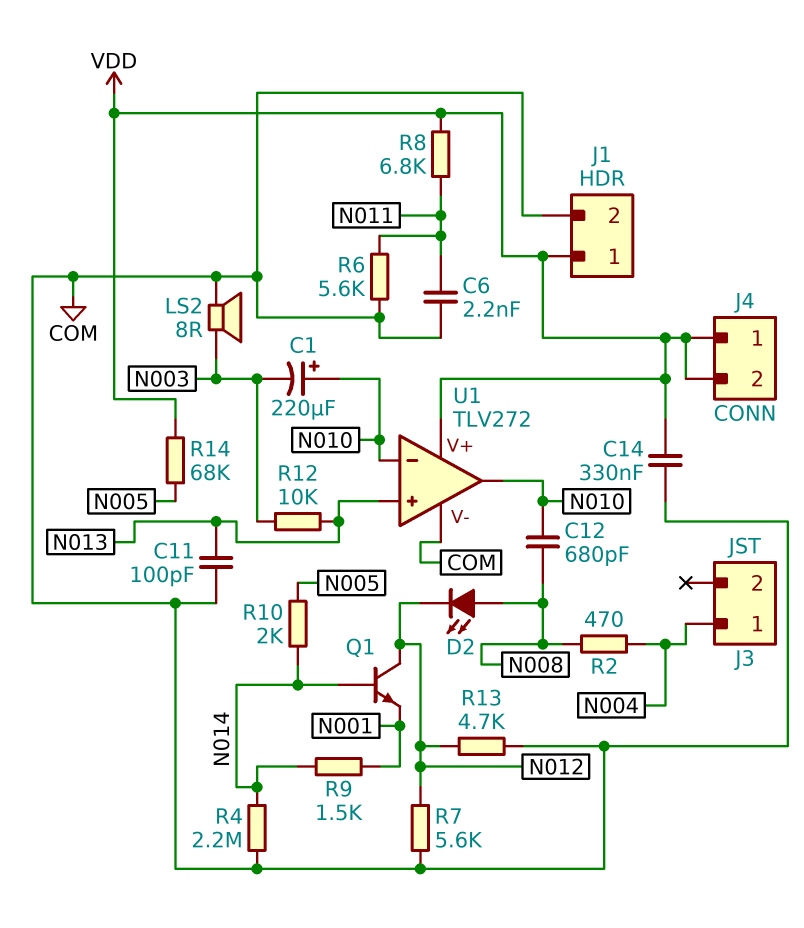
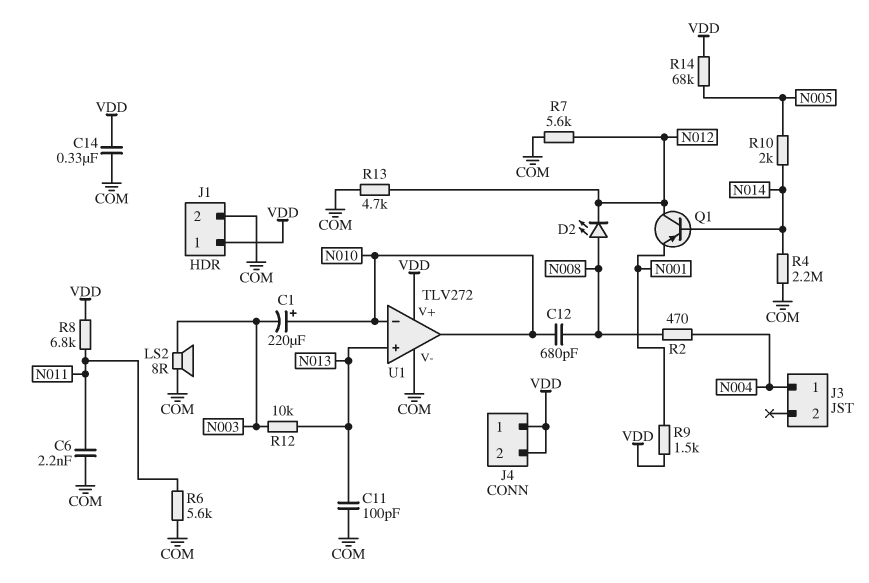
Q1: NPN (B N014, C N012, E N001) -> PNP (B N014, C N012, E N001)
R9: 1.5k (N001, N014) -> 1.5k (N001, VDD)

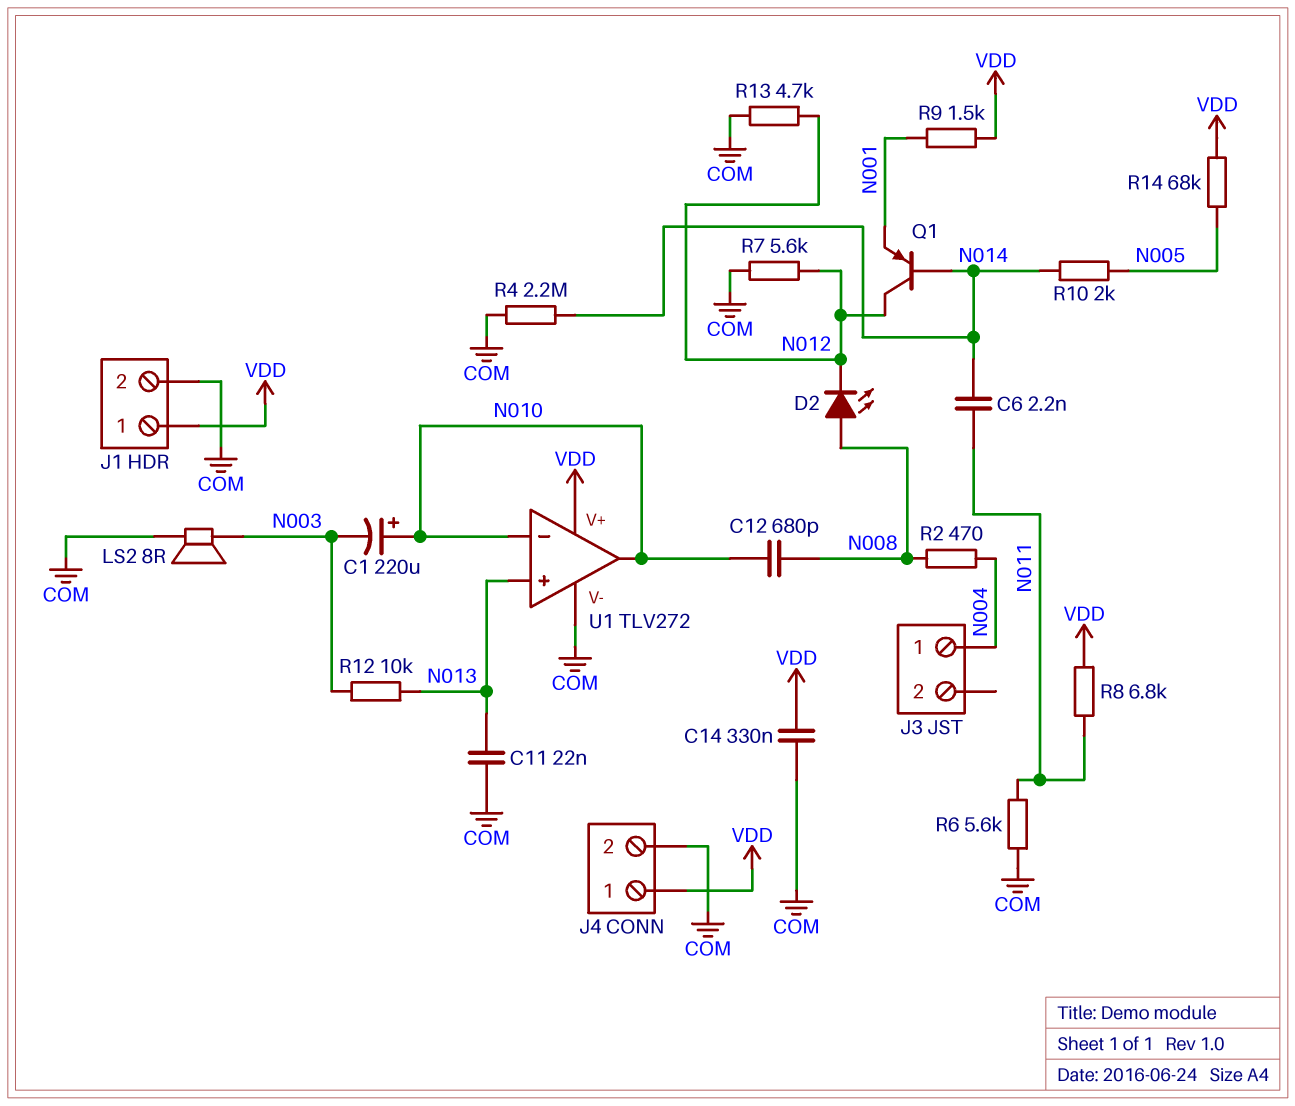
C6: 2.2nF (COM, N011) -> 2.2nF (N011, N014)
C11: 100pF (COM, N013) -> 22nF (COM, N013)
J4 pin 2: VDD -> COM

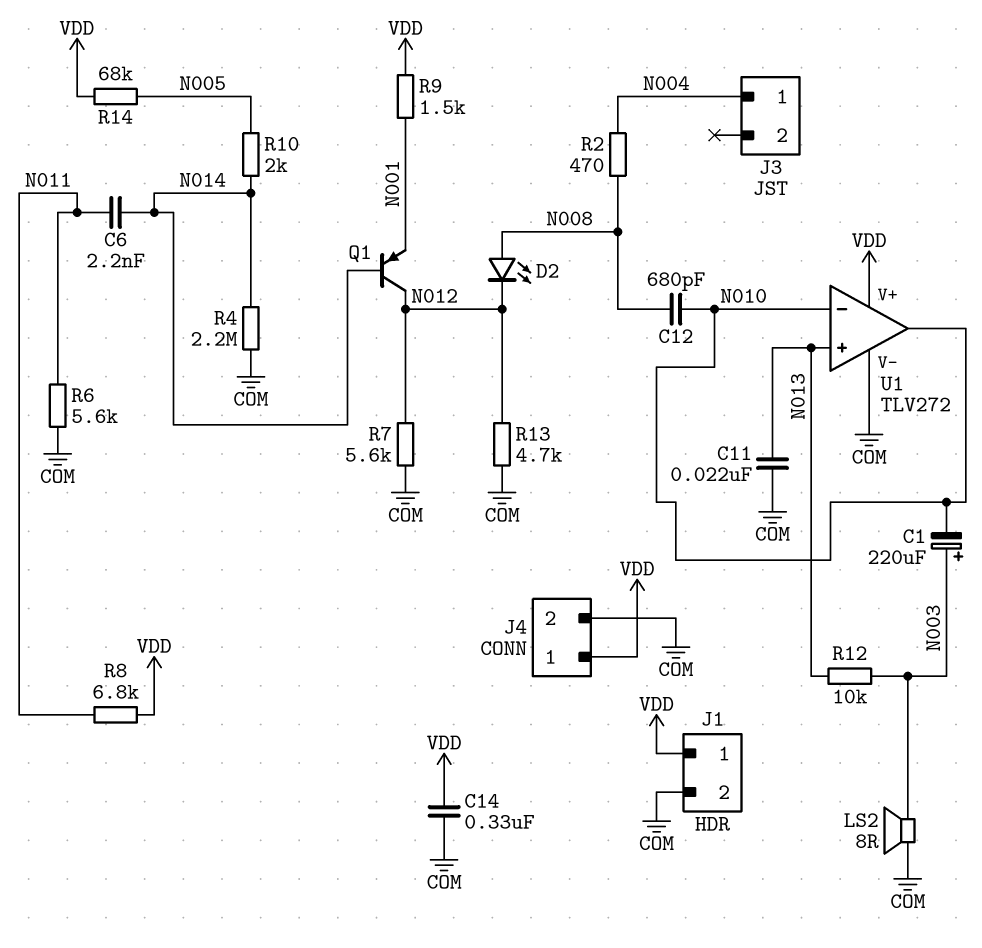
C1: 220uF (plus N010, minus N003) -> 220uF (plus N003, minus N010)

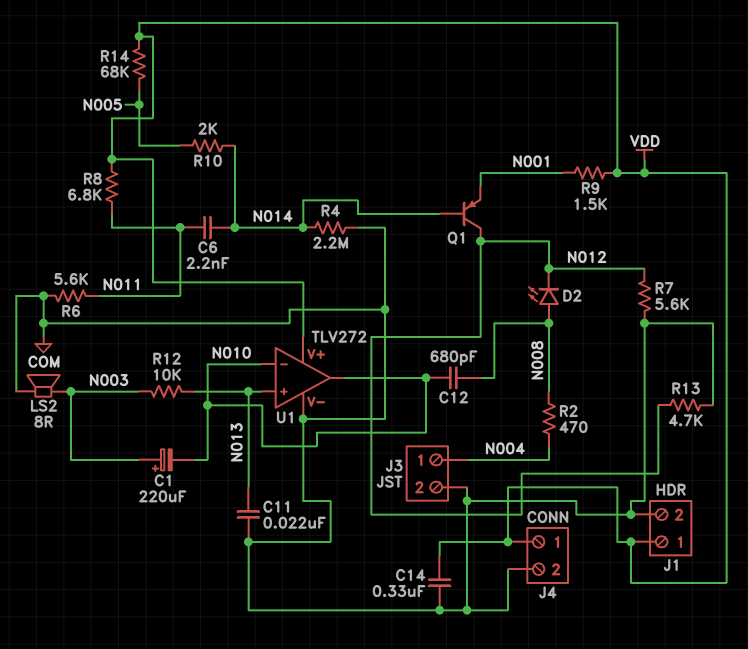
J3 pin 2: none -> COM

